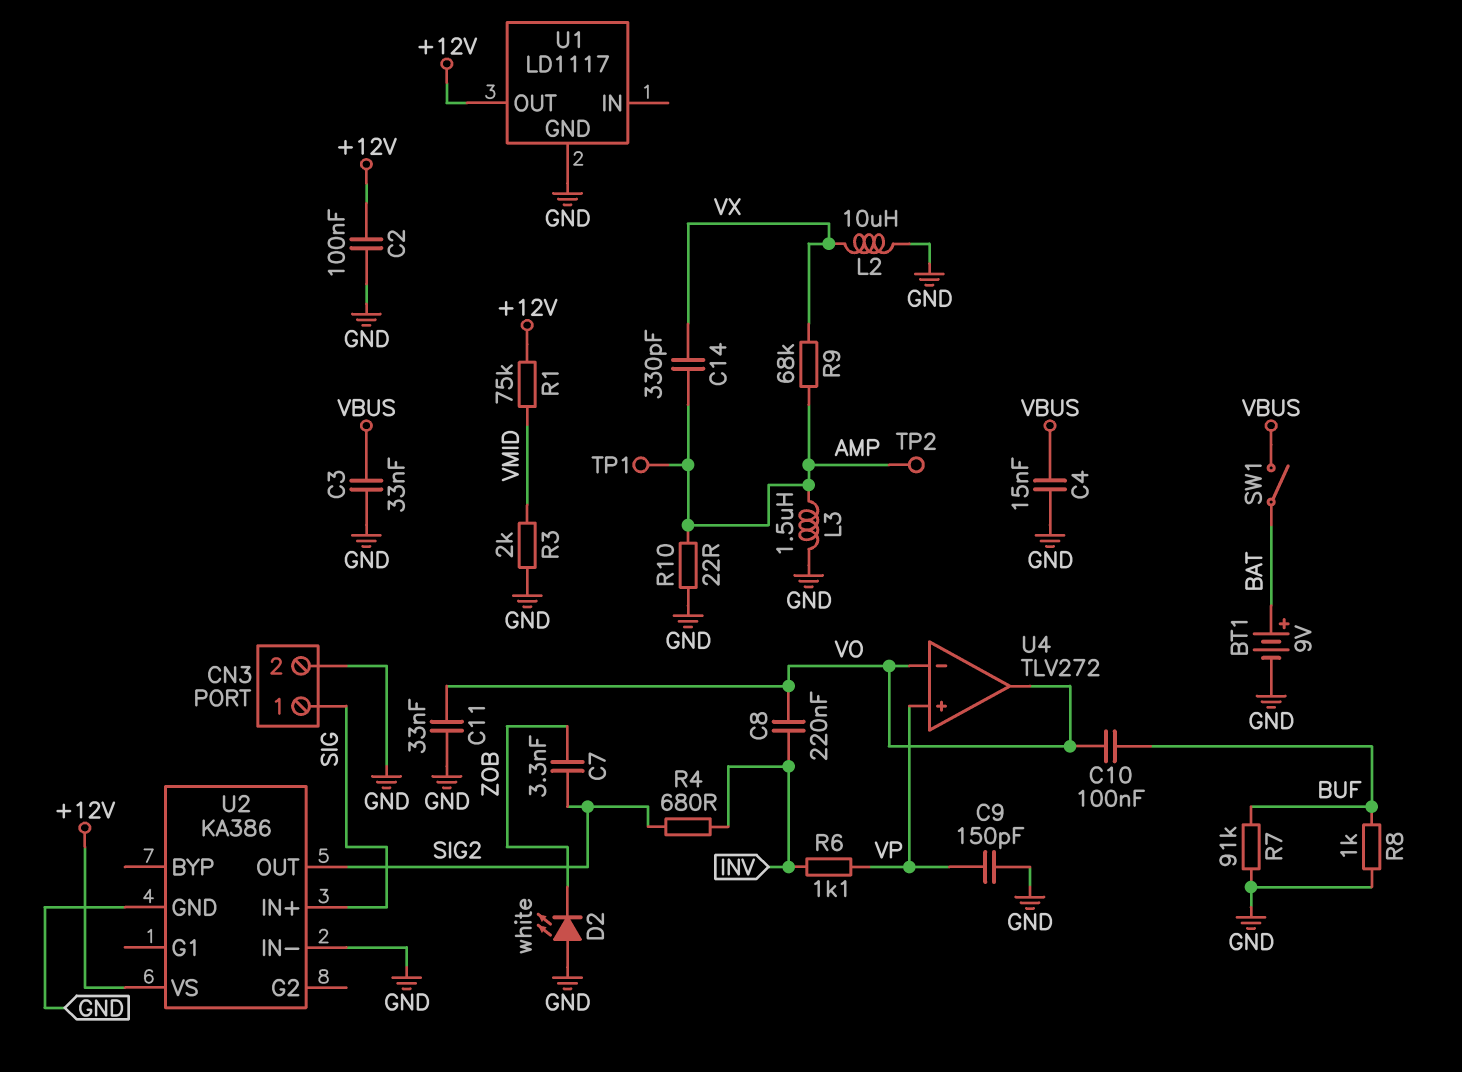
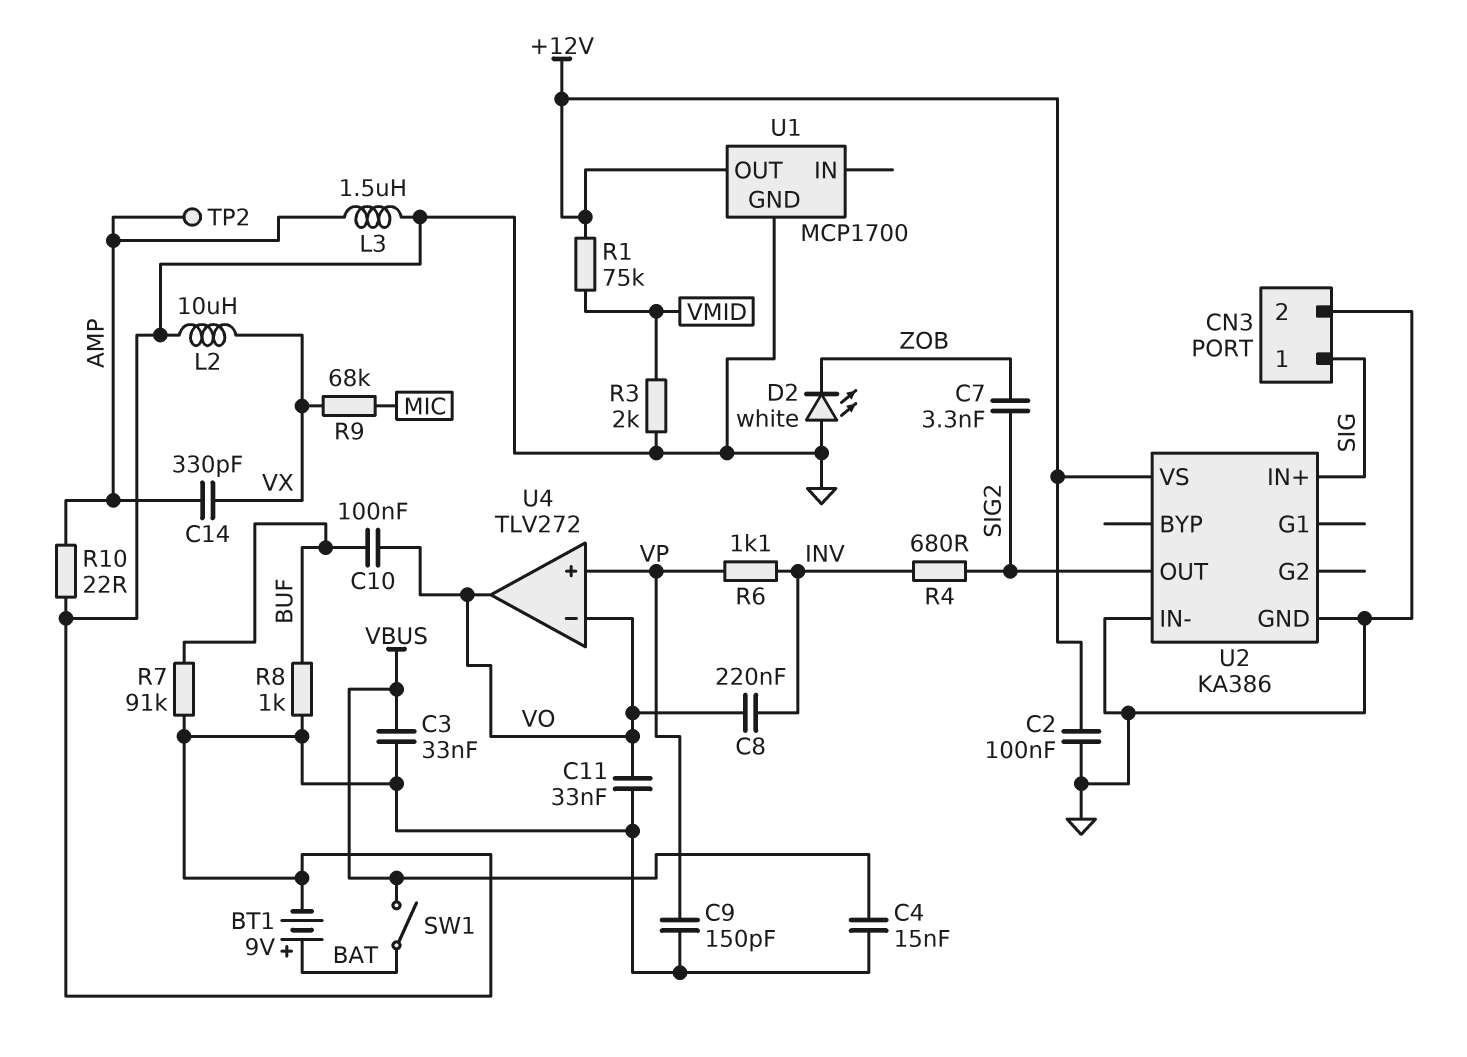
R9: 68k (AMP, VX) -> 68k (MIC, VX)
TP1: test point (AMP) -> none
U1: LD1117 -> MCP1700

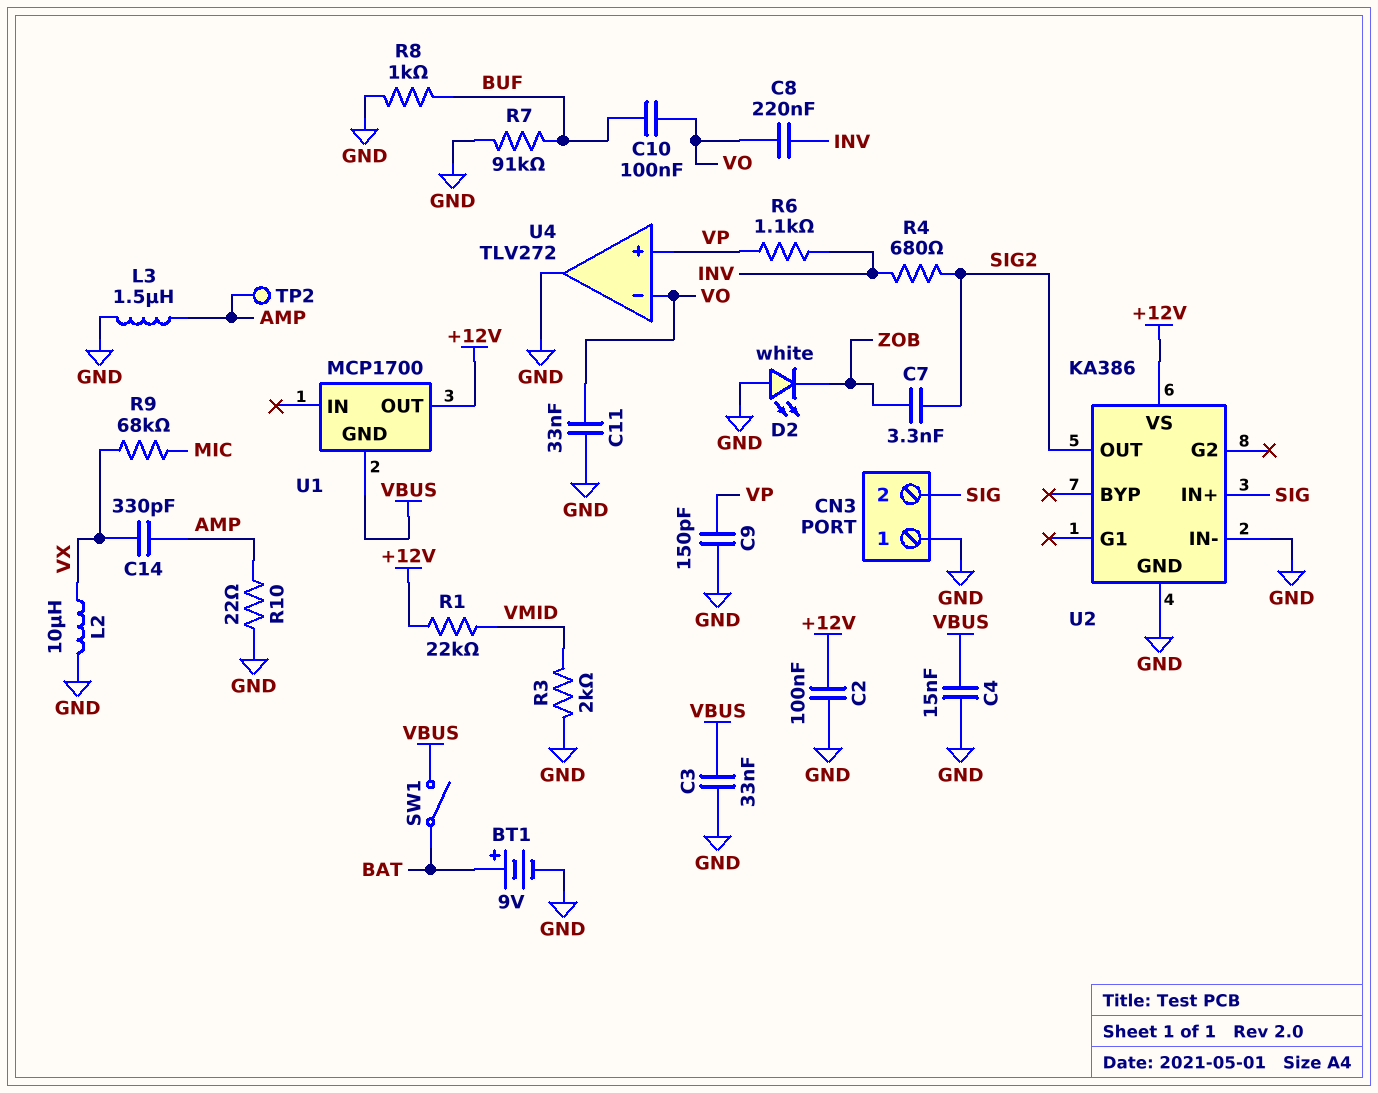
CN3 pin 1: SIG -> GND
CN3 pin 2: GND -> SIG
R1: 75k (+12V, VMID) -> 22k (+12V, VMID)
U1 pin GND: GND -> VBUS
U4 pin out: VO -> GND

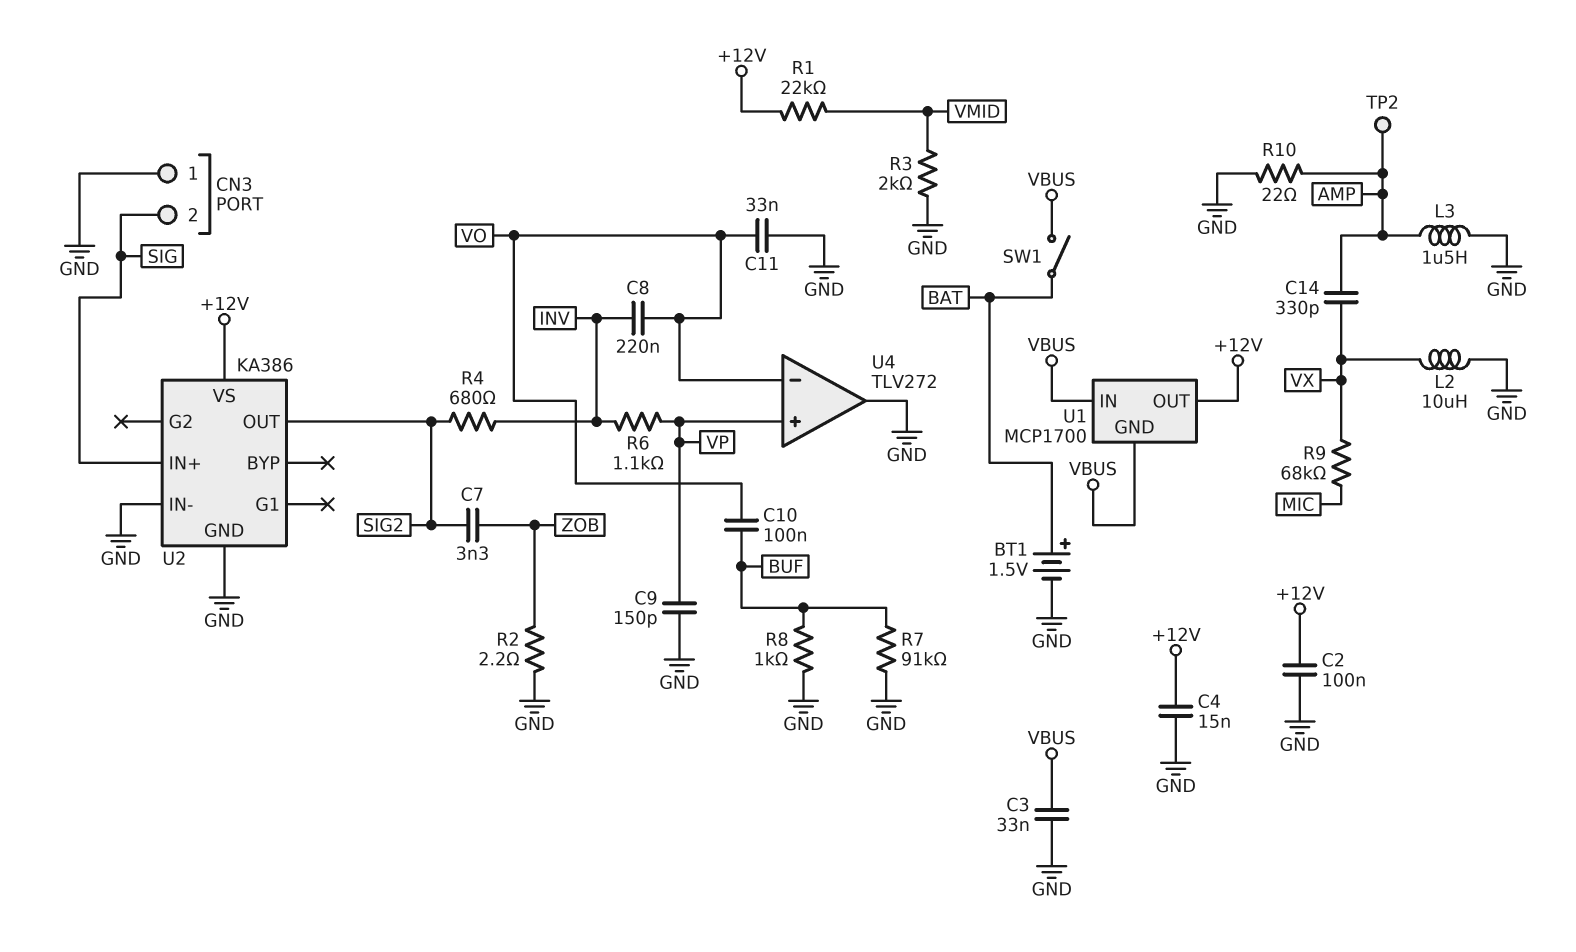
BT1: 9V (plus BAT, minus GND) -> 1.5V (plus BAT, minus GND)
C4: 15nF (GND, VBUS) -> 15nF (+12V, GND)
D2: LED white (A GND, K ZOB) -> none
R2: none -> 2.2 (GND, ZOB)
U1 pin IN: none -> VBUS

